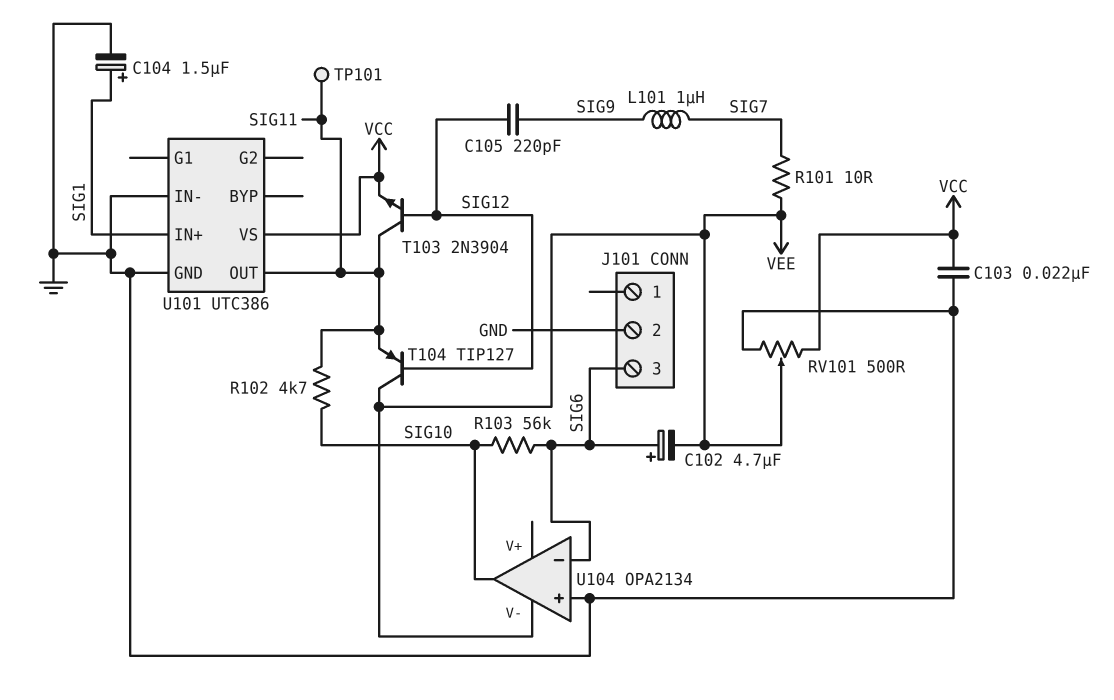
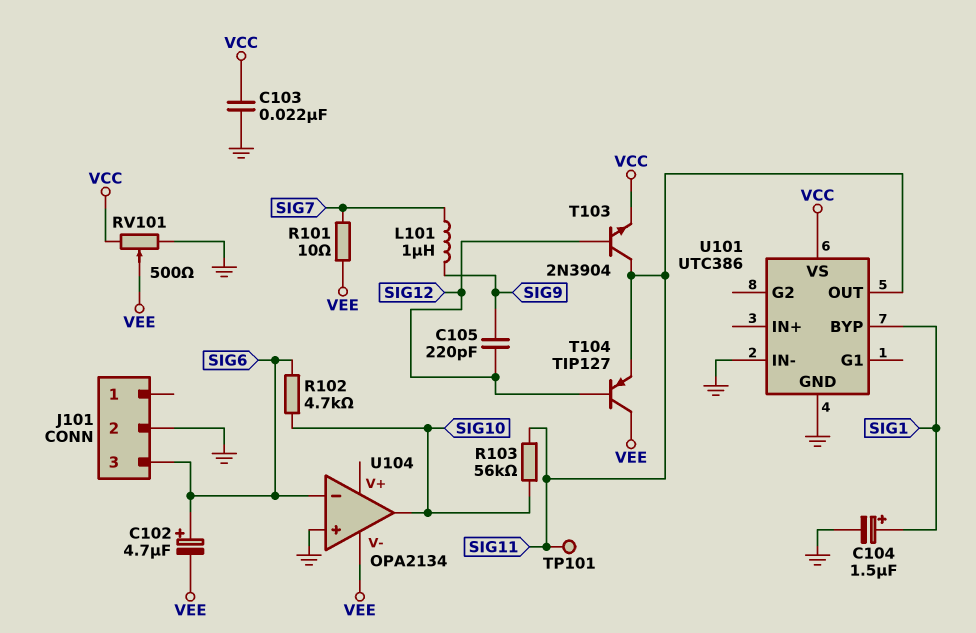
R102: 4.7k (SIG10, SIG11) -> 4.7k (SIG6, SIG10)
R103: 56k (SIG6, SIG10) -> 56k (SIG10, SIG11)
U101 pin BYP: none -> SIG1
U101 pin IN+: SIG1 -> none

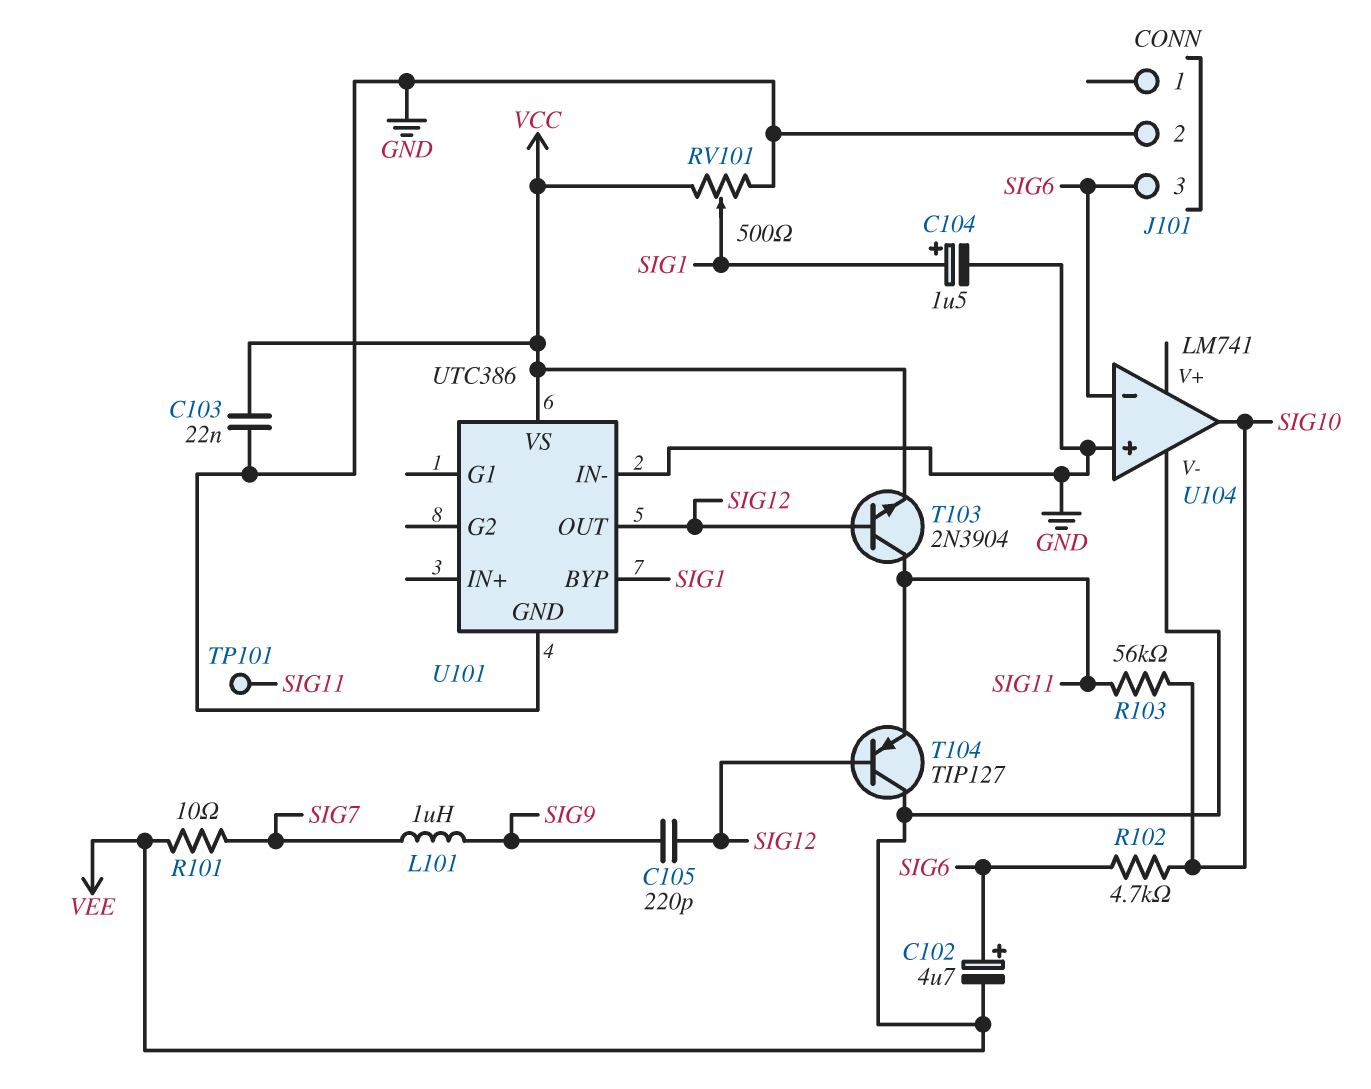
RV101: 500 (GND, VCC, wiper VEE) -> 500 (GND, VCC, wiper SIG1)
U101 pin OUT: SIG11 -> SIG12
U104: OPA2134 -> LM741

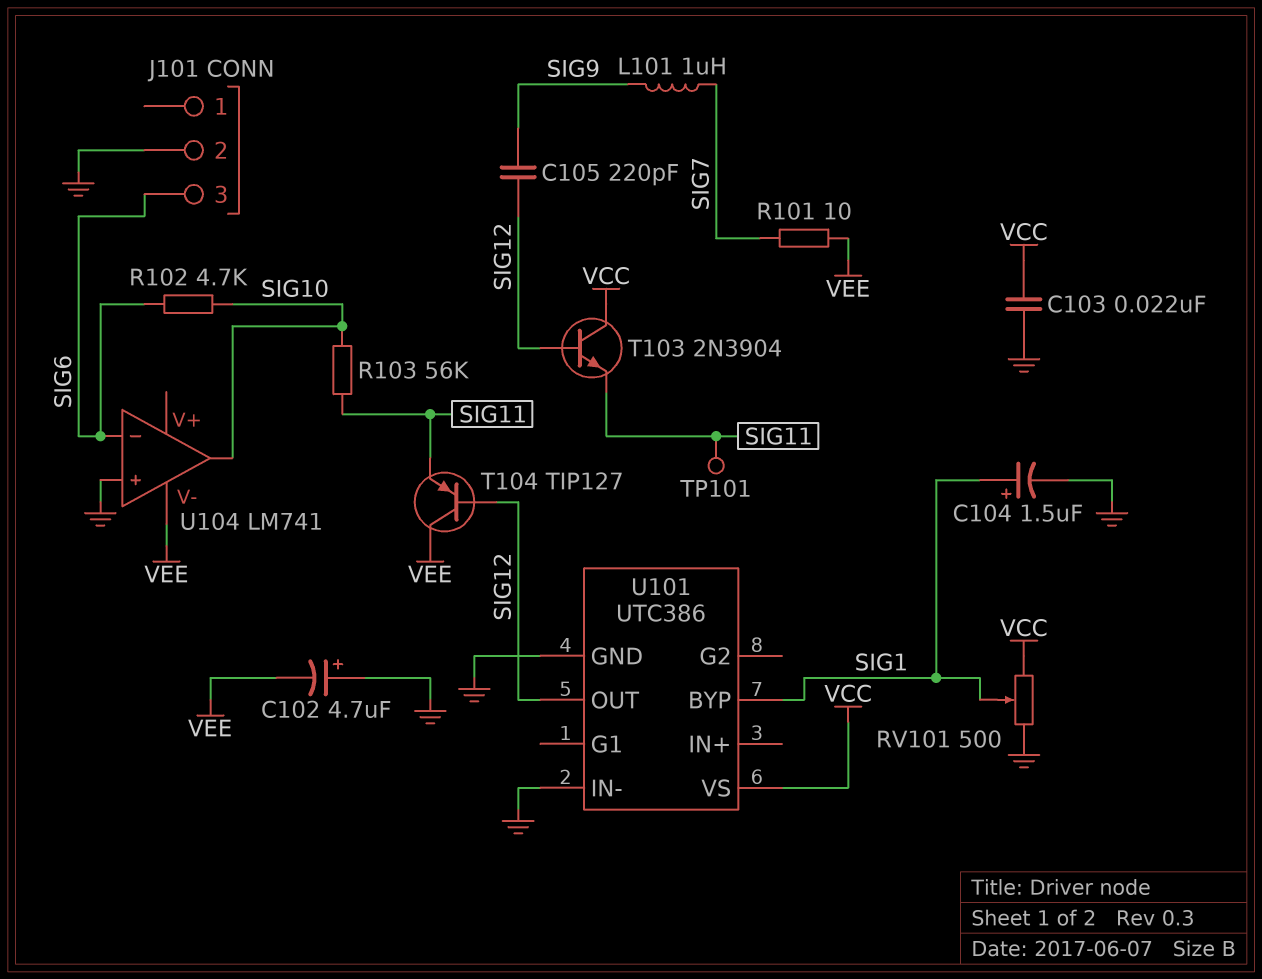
C102: 4.7uF (plus SIG6, minus VEE) -> 4.7uF (plus GND, minus VEE)
T103: NPN 2N3904 (B SIG12, C SIG11, E VCC) -> NPN 2N3904 (B SIG12, C VCC, E SIG11)

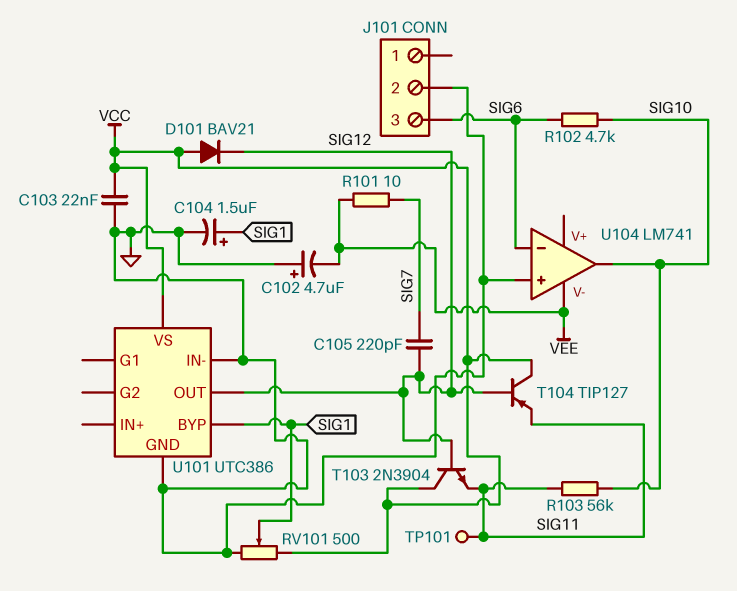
C105: 220pF (SIG9, SIG12) -> 220pF (SIG7, SIG12)
D101: none -> diode BAV21 (A VCC, K SIG12)
L101: 1uH (SIG7, SIG9) -> none
T104: PNP TIP127 (B SIG12, C VEE, E SIG11) -> PNP TIP127 (B SIG12, C VCC, E SIG11)

